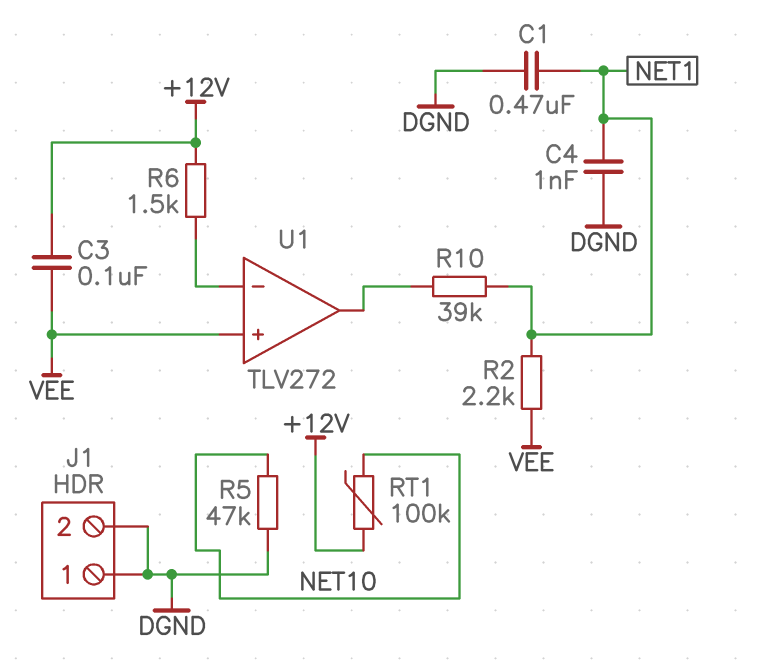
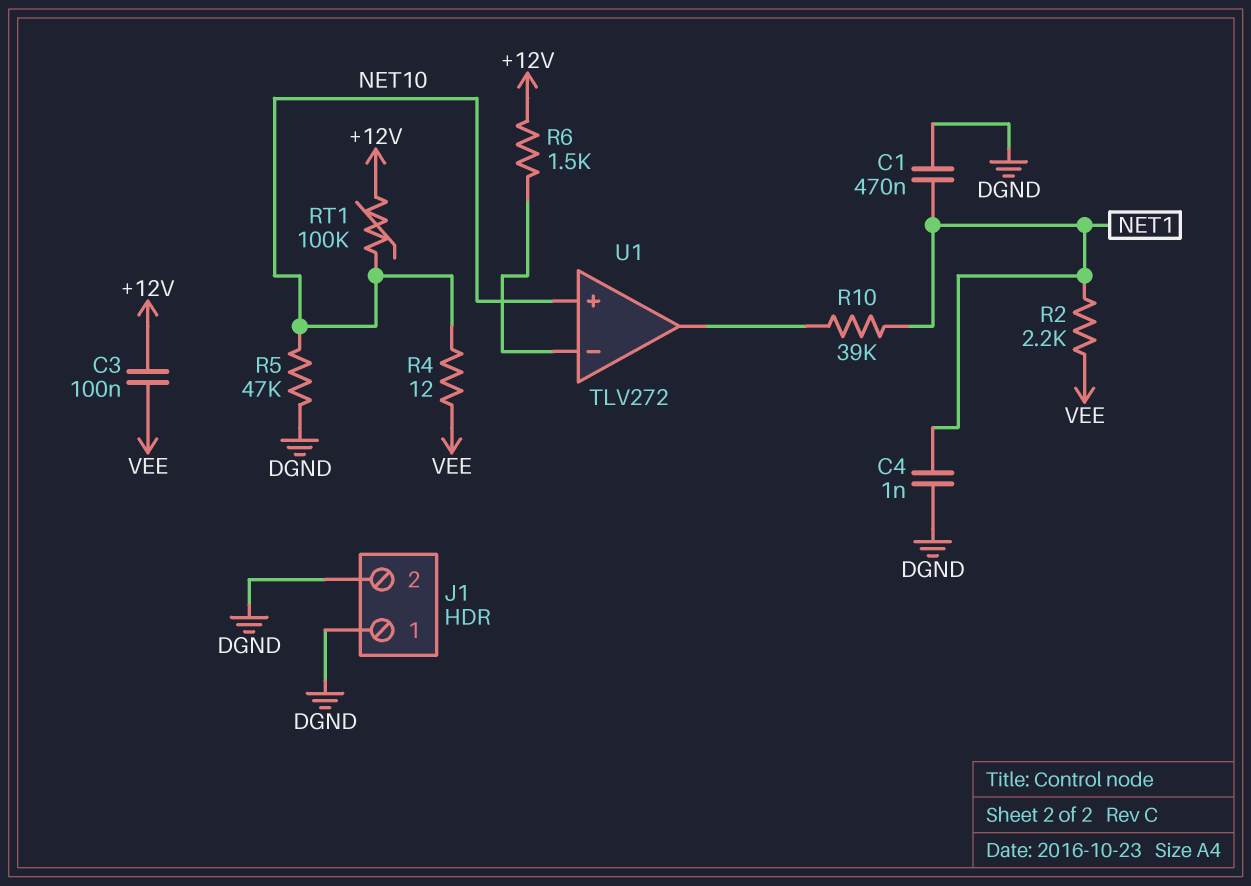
R4: none -> 12 (NET10, VEE)
U1 pin in+: VEE -> NET10

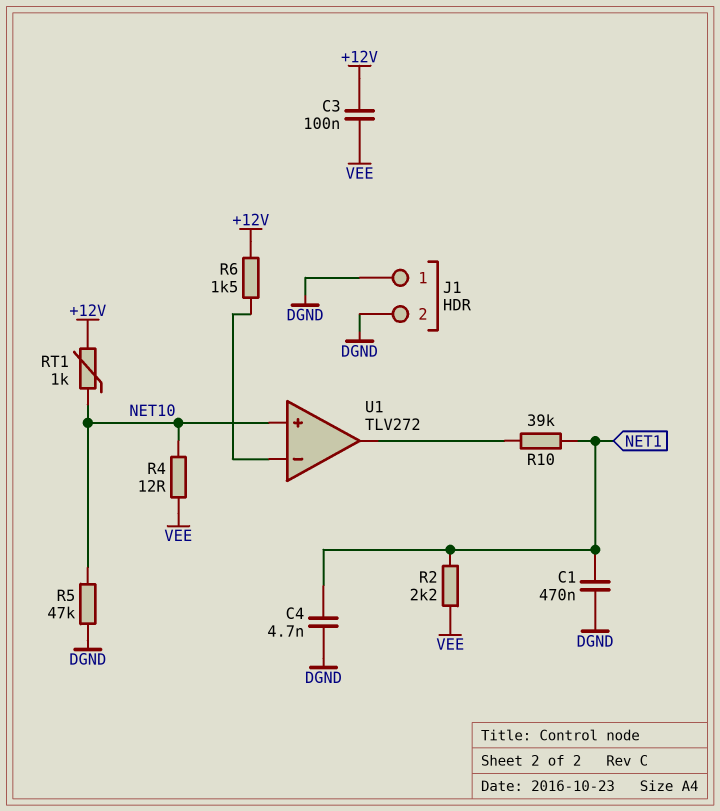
C4: 1nF (DGND, NET1) -> 4.7nF (DGND, NET1)
RT1: 100k (+12V, NET10) -> 1k (+12V, NET10)

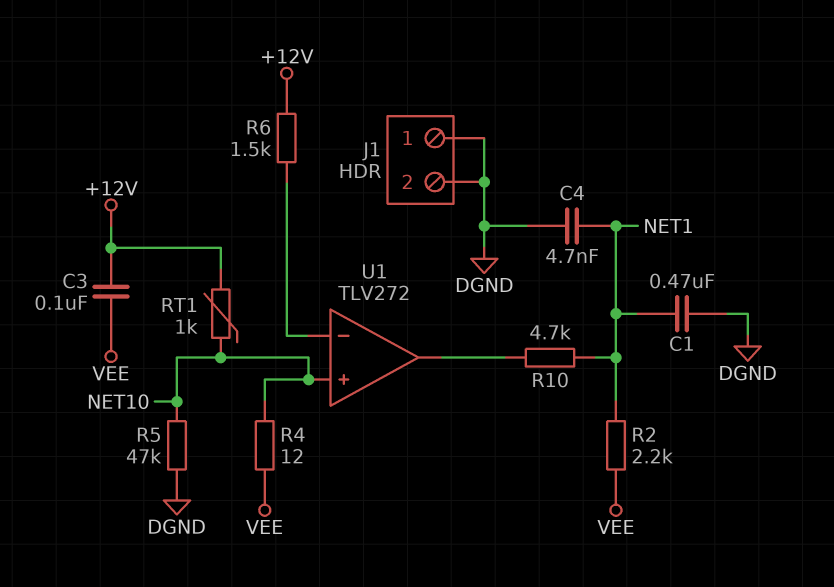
R10: 39k (NET1, U1/out) -> 4.7k (NET1, U1/out)

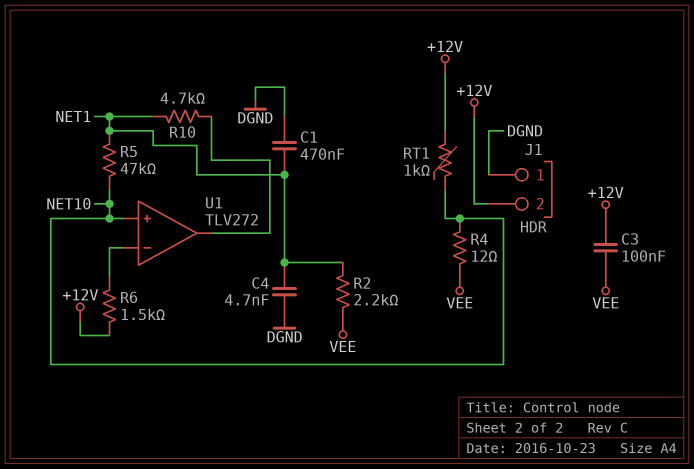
J1 pin 2: DGND -> +12V
R5: 47k (DGND, NET10) -> 47k (NET1, NET10)

